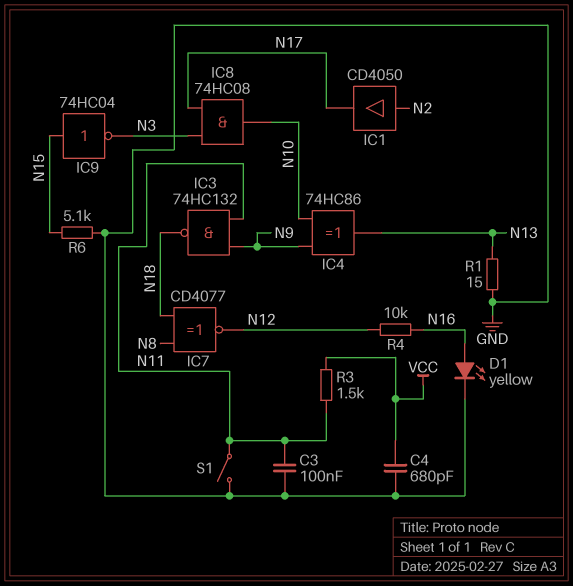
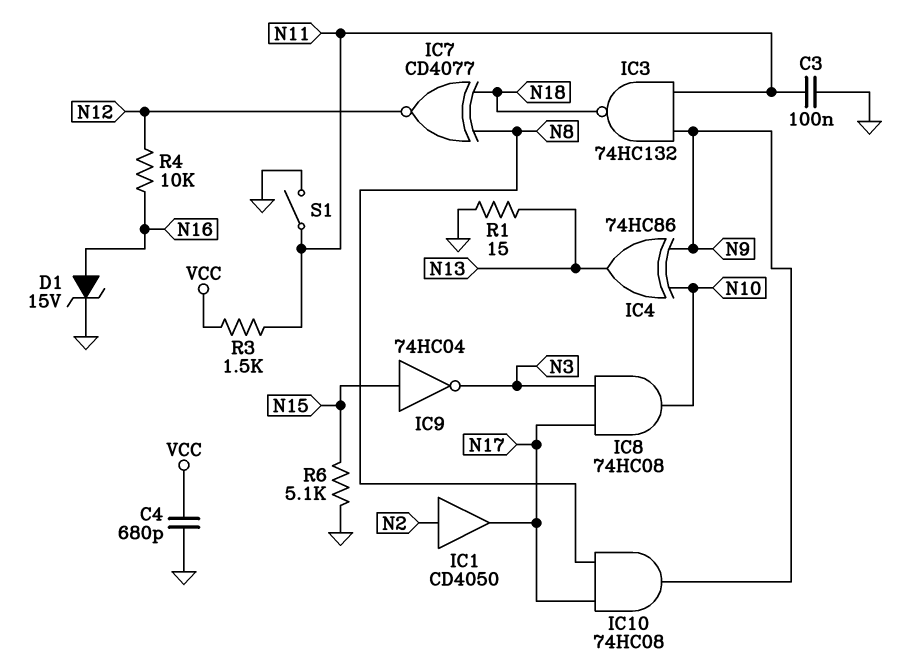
D1: LED yellow (A N16, K GND) -> zener 15V (A N16, K GND)
IC10: none -> AND 74HC08 (in N8, in N17, out N9)

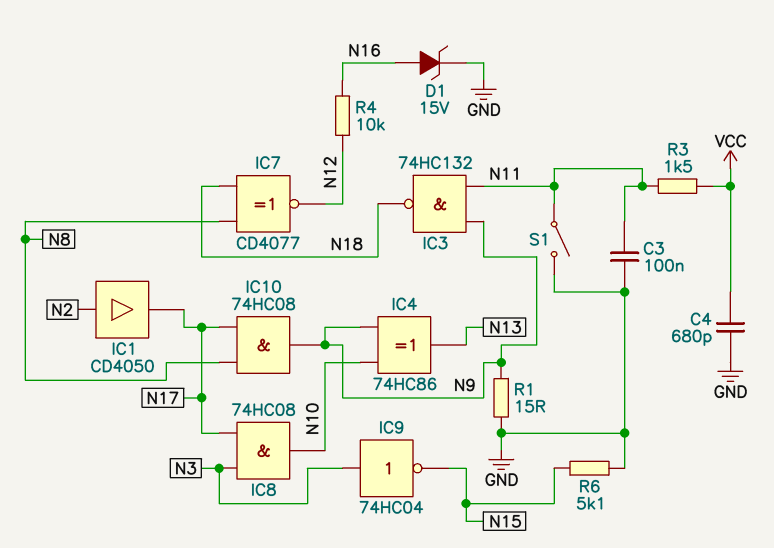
IC9: NOT 74HC04 (in N15, out N3) -> NOT 74HC04 (in N3, out N15)
R1: 15 (GND, N13) -> 15 (GND, N9)

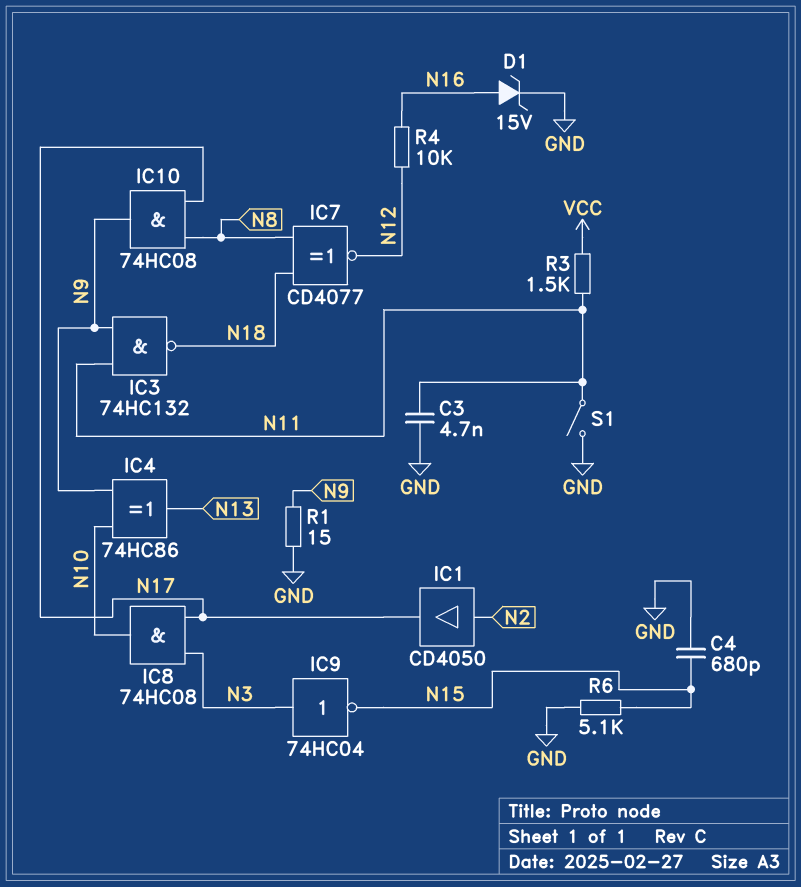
C3: 100nF (GND, N11) -> 4.7nF (GND, N11)
C4: 680pF (GND, VCC) -> 680pF (GND, N15)

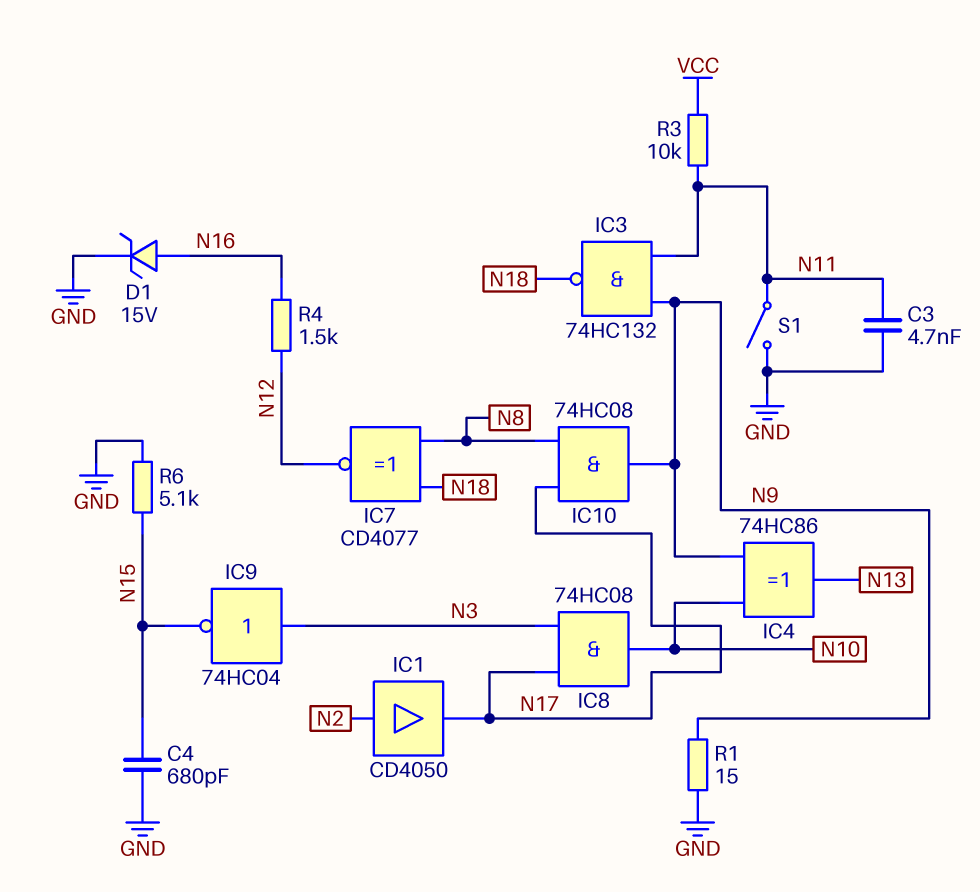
R3: 1.5k (N11, VCC) -> 10k (N11, VCC)
R4: 10k (N12, N16) -> 1.5k (N12, N16)

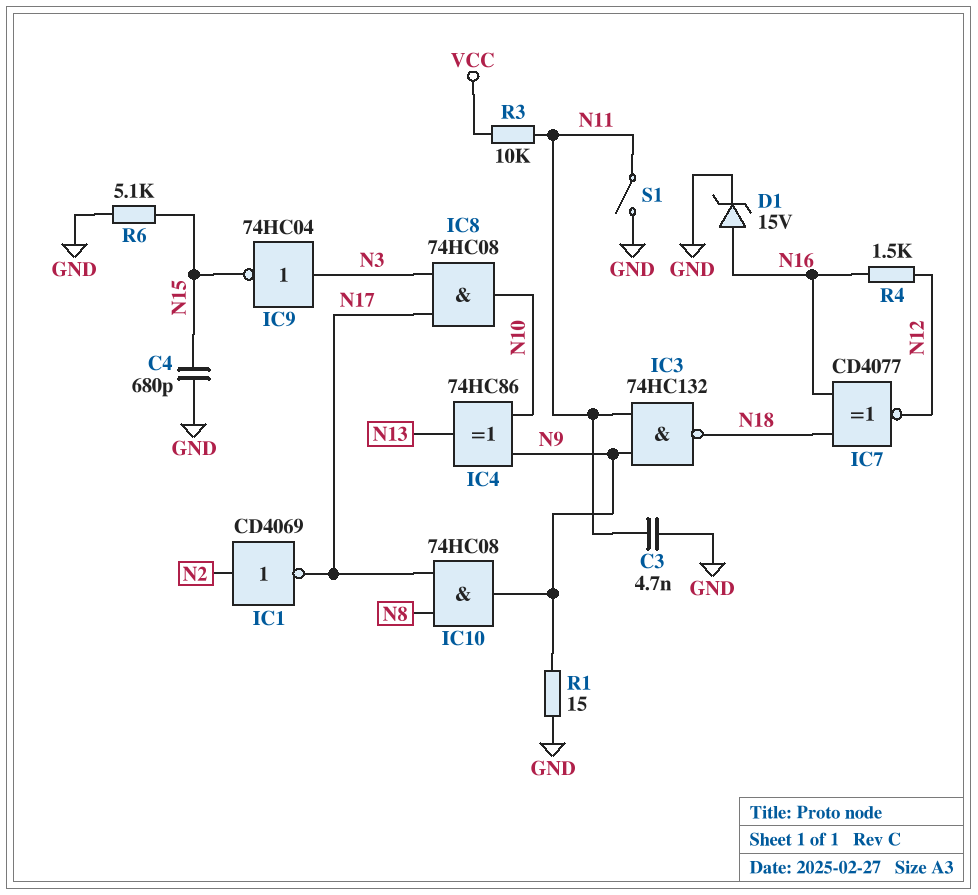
IC1: buffer CD4050 (in N2, out N17) -> NOT CD4069 (in N2, out N17)
IC7: XNOR CD4077 (in N8, in N18, out N12) -> XNOR CD4077 (in N16, in N18, out N12)

